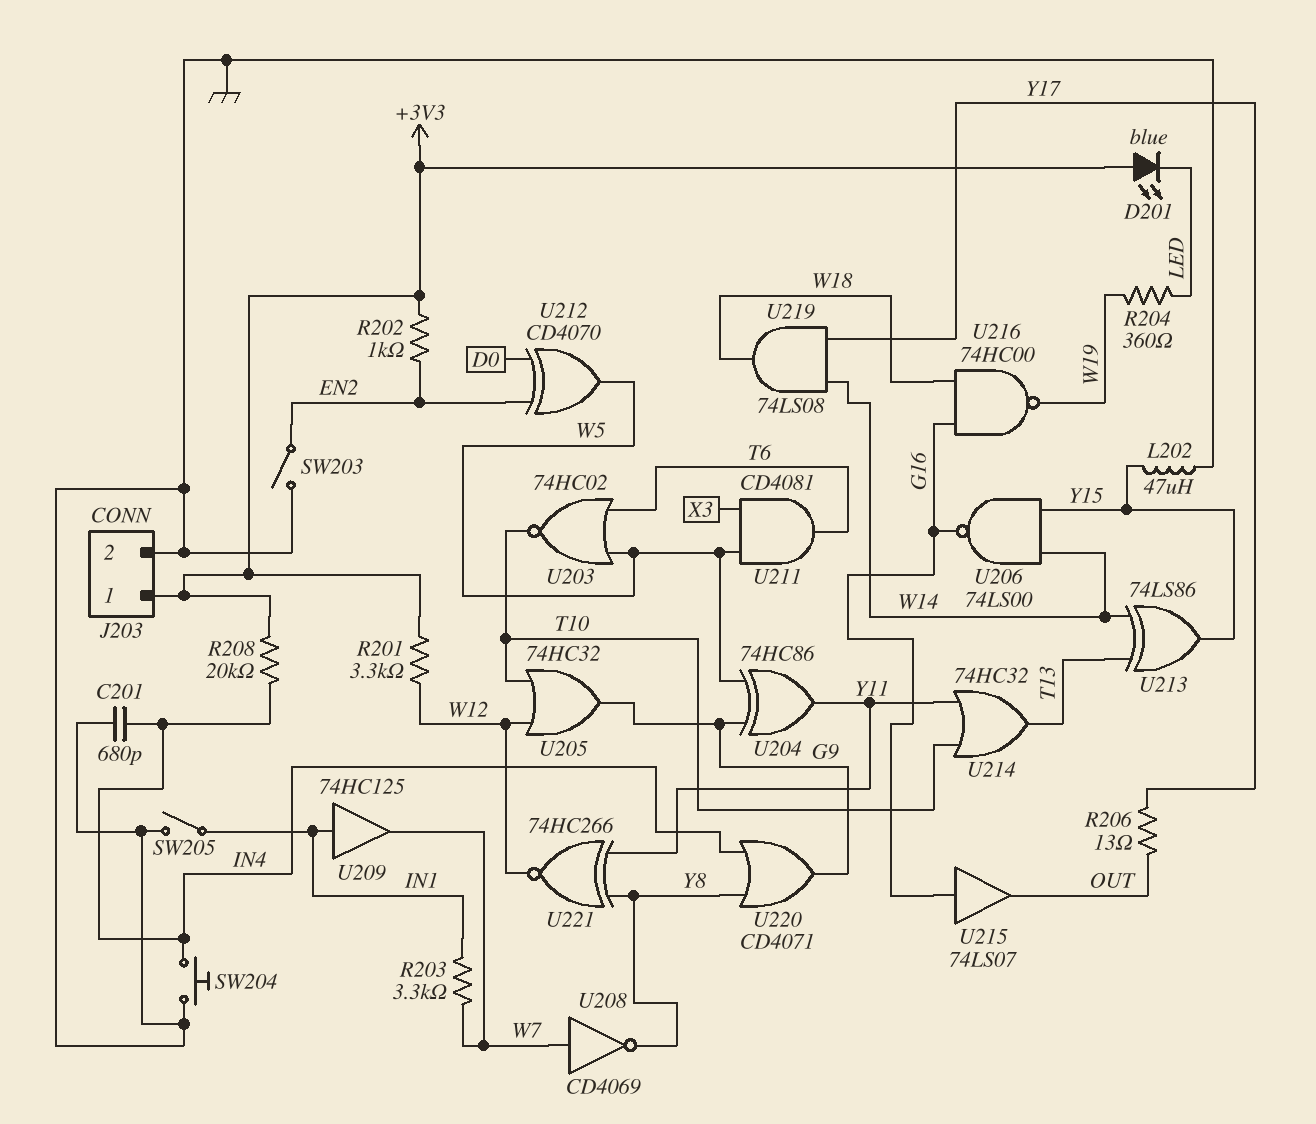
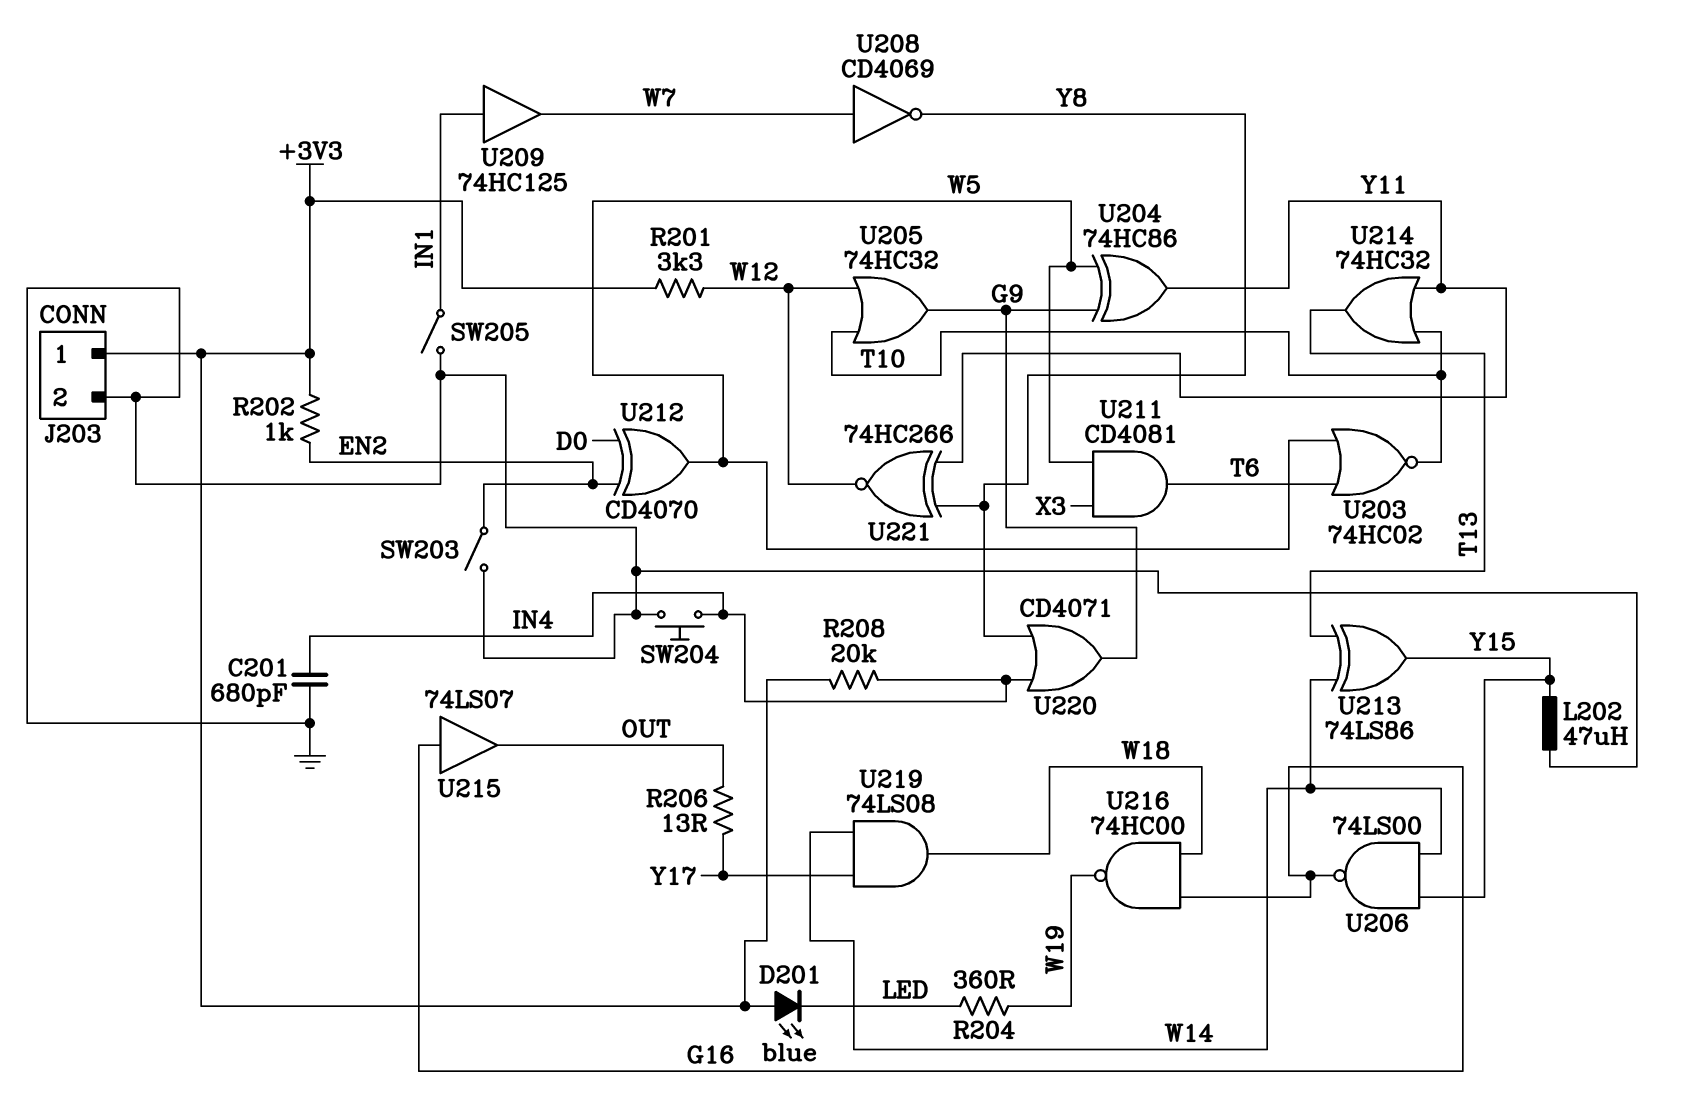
R203: 3.3k (IN1, W7) -> none

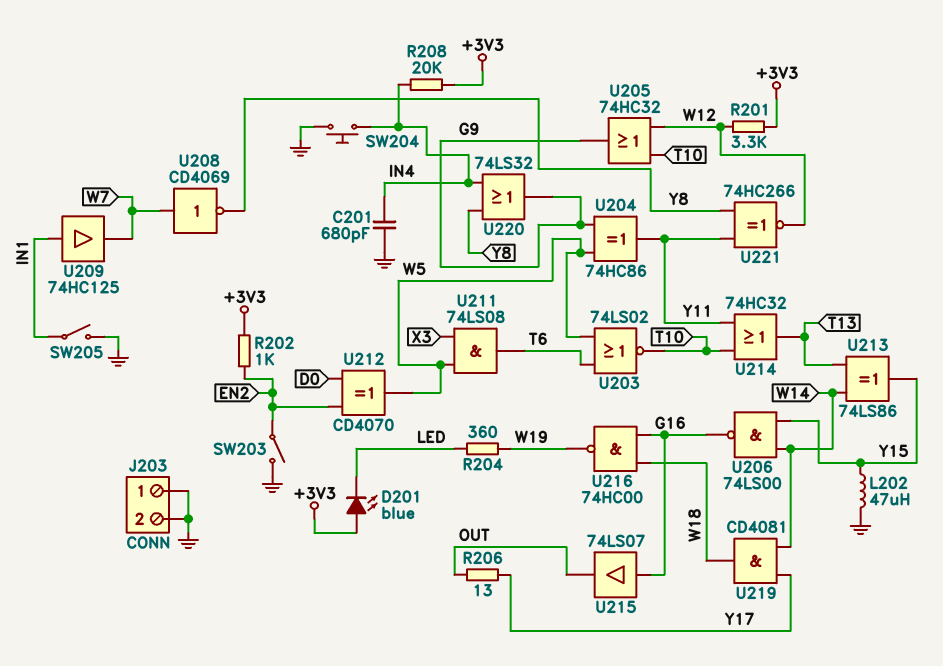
J203 pin 1: +3V3 -> GND
U203: NOR 74HC02 (in T6, in W5, out T10) -> NOR 74LS02 (in T6, in W5, out T10)
U211: AND CD4081 (in W5, in X3, out T6) -> AND 74LS08 (in W5, in X3, out T6)
U219: AND 74LS08 (in W14, in Y17, out W18) -> AND CD4081 (in W14, in Y17, out W18)
U220: OR CD4071 (in IN4, in Y8, out G9) -> OR 74LS32 (in IN4, in Y8, out G9)

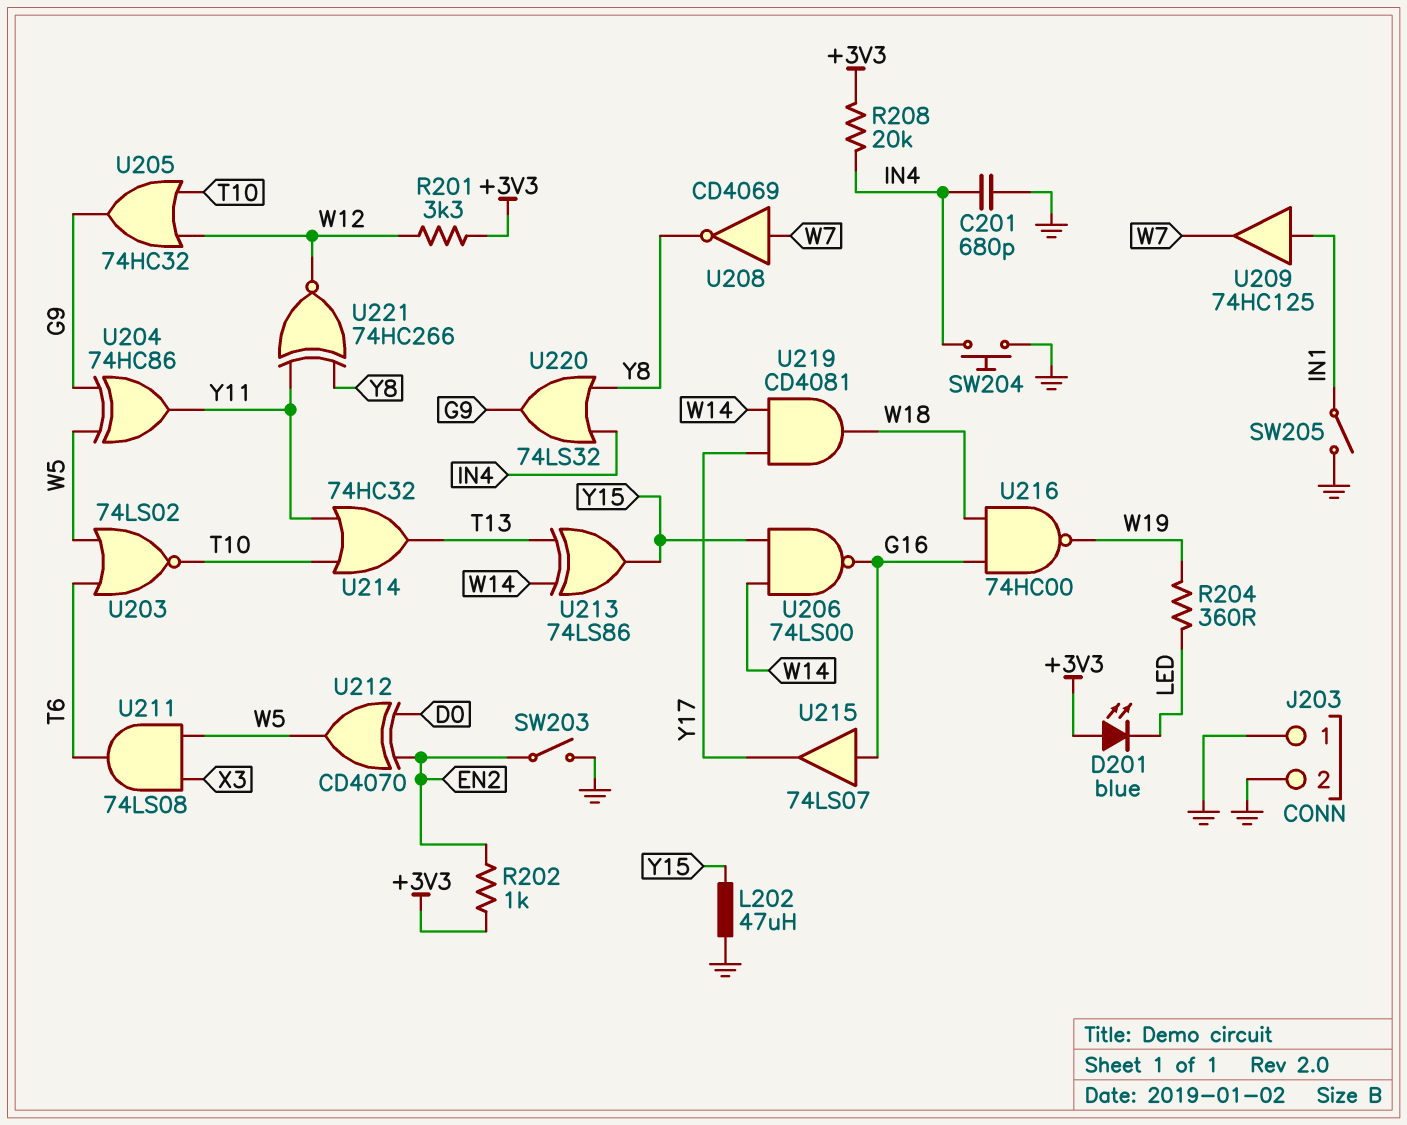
R206: 13 (OUT, Y17) -> none
U215: buffer 74LS07 (in G16, out OUT) -> buffer 74LS07 (in G16, out Y17)

